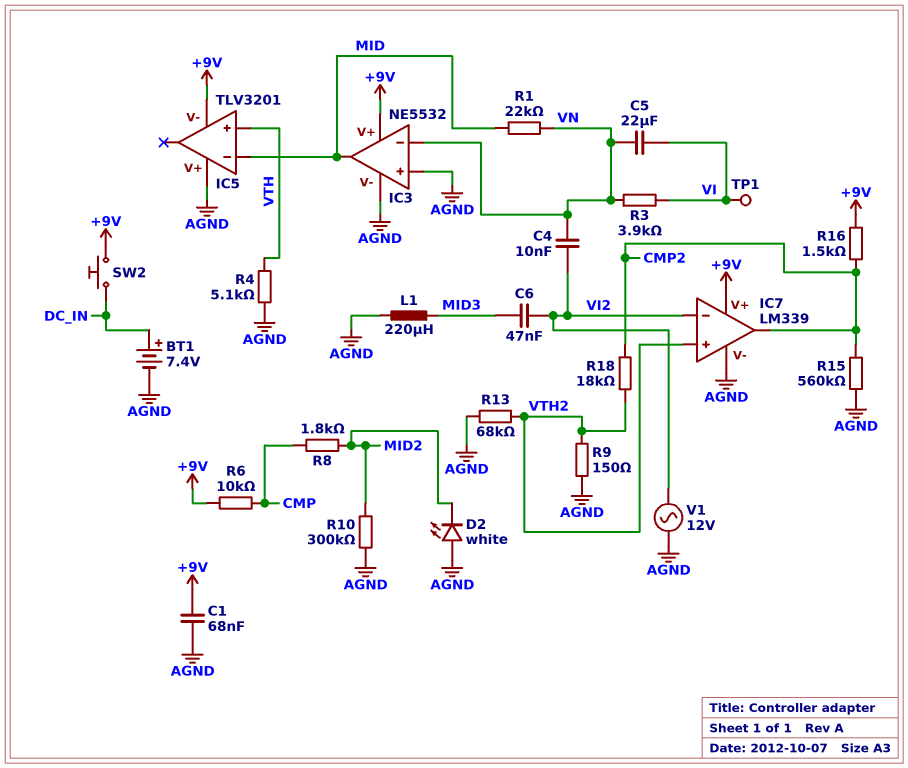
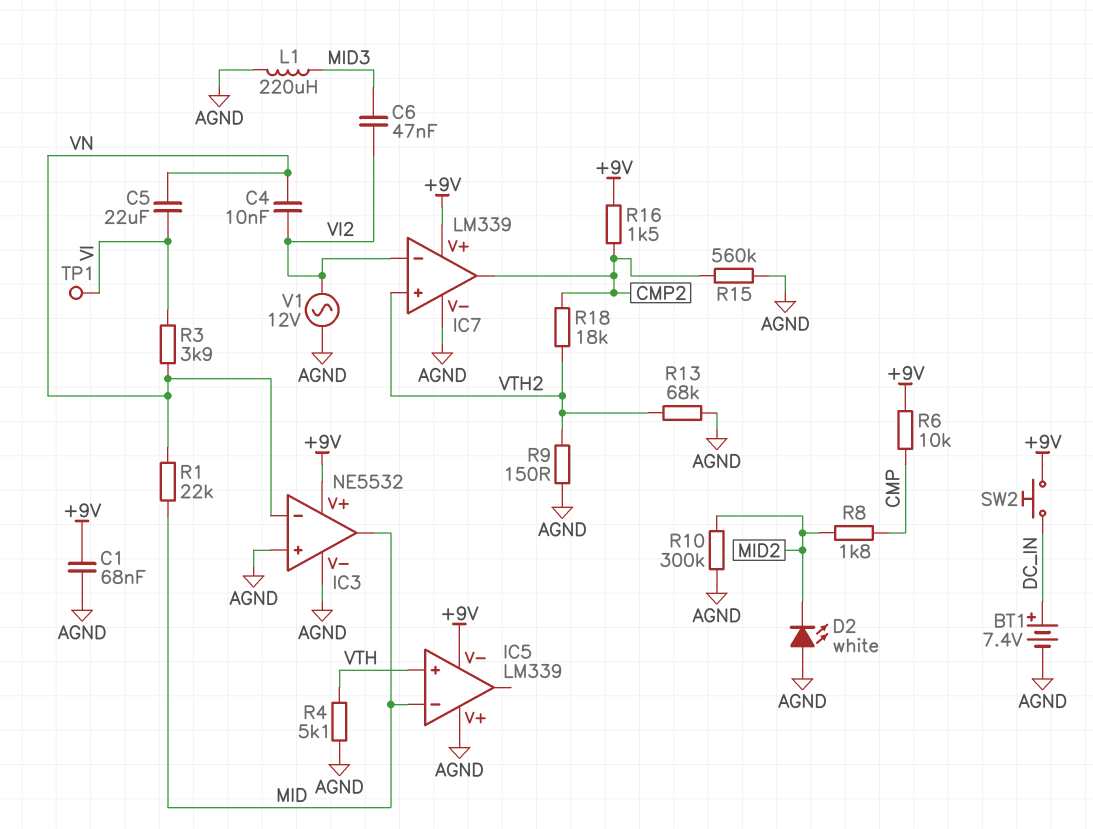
IC5: TLV3201 -> LM339

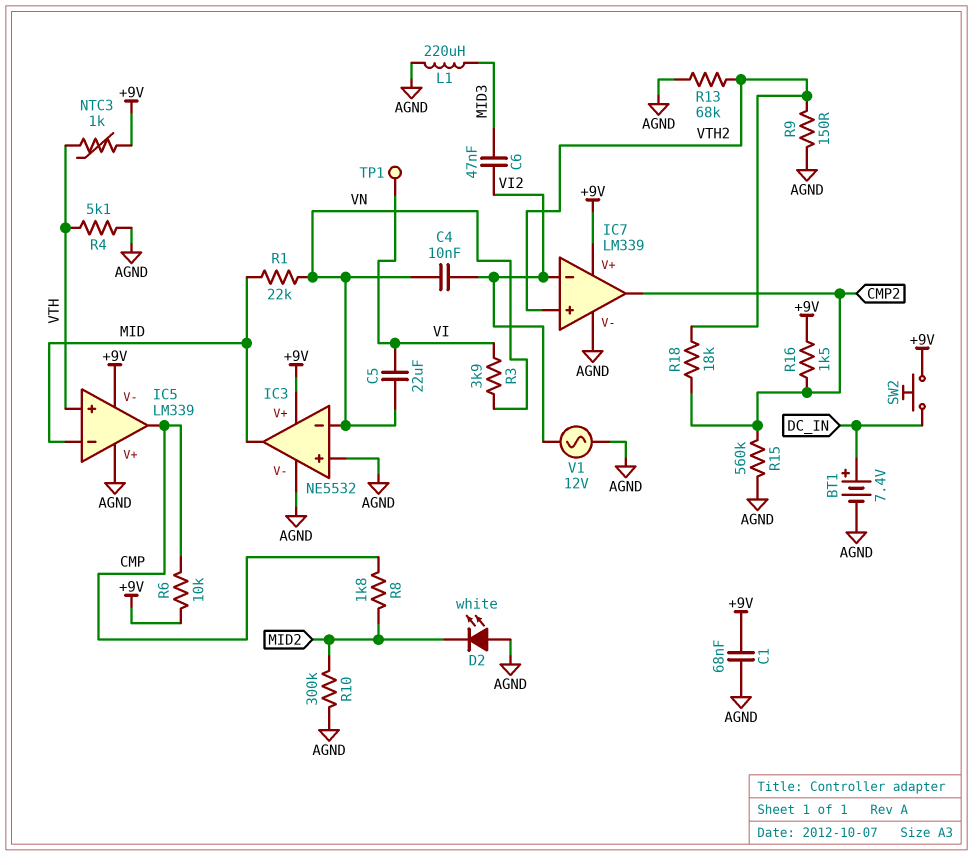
IC5 pin out: none -> CMP
NTC3: none -> 1k (+9V, VTH)

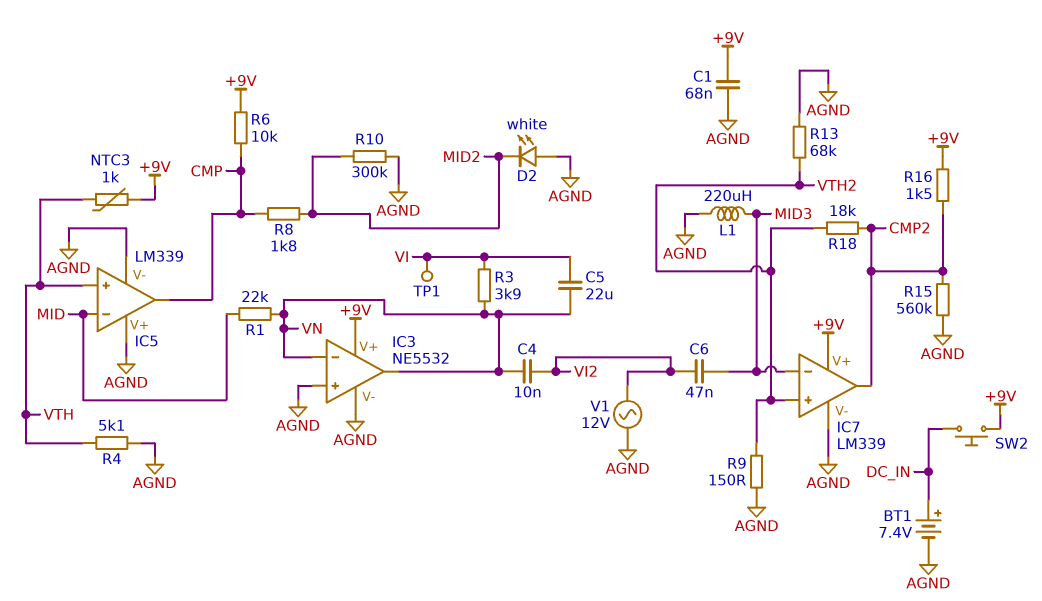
IC3 pin out: MID -> VN
IC5 pin V-: +9V -> AGND
IC7 pin in-: VI2 -> MID3

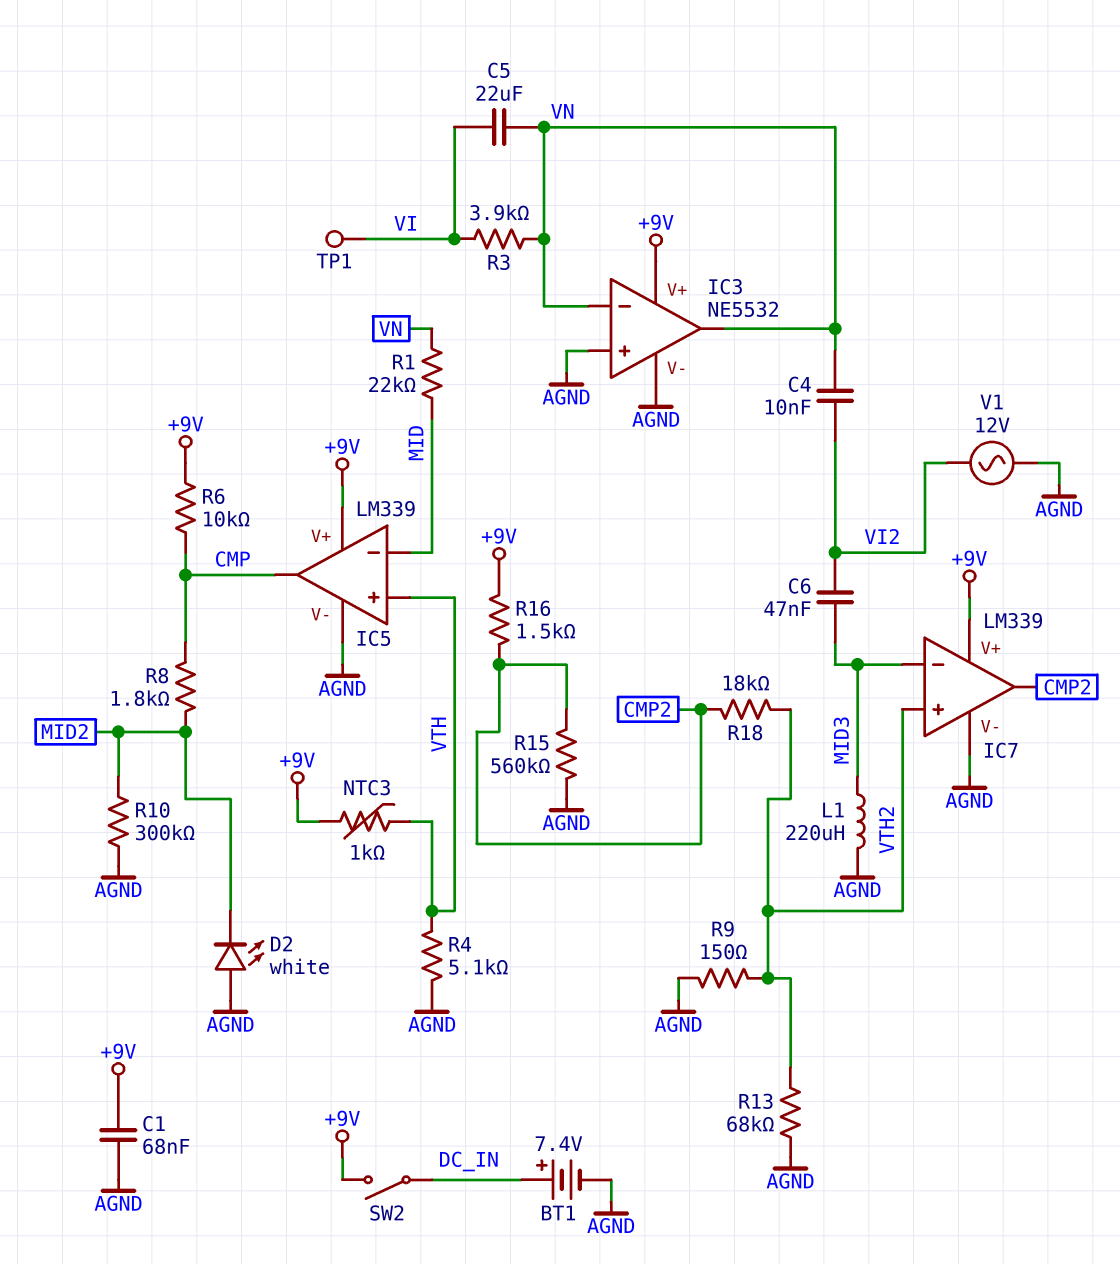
IC5 pin V+: AGND -> +9V
SW2: button (+9V, DC_IN) -> switch (+9V, DC_IN)

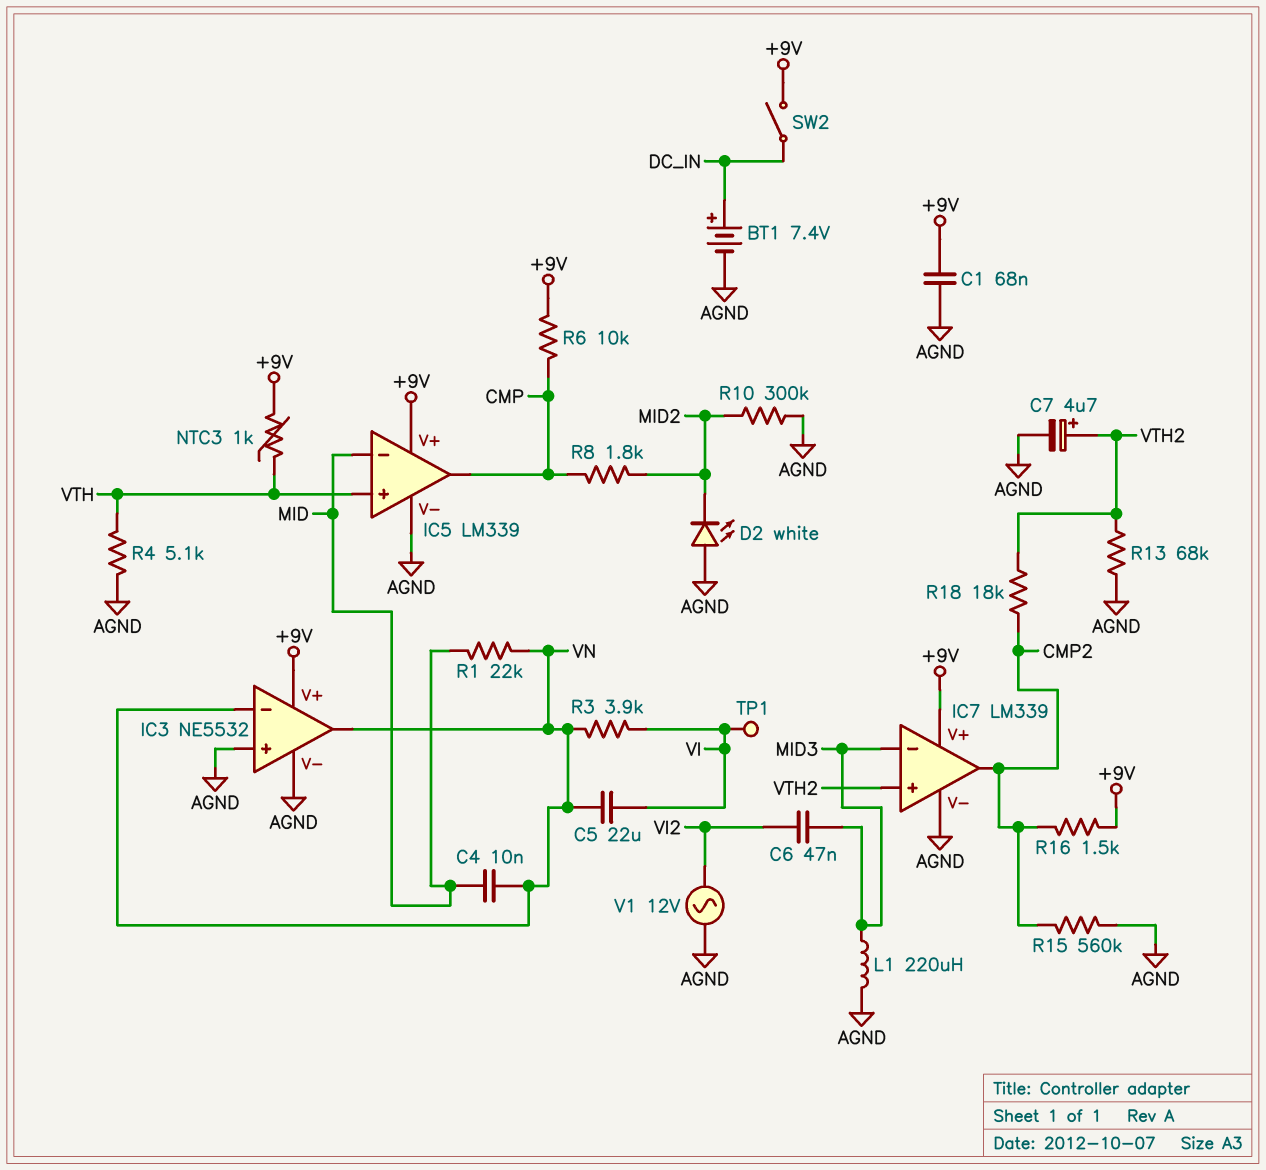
C4: 10nF (VI2, VN) -> 10nF (MID, VN)
C7: none -> 4.7uF (plus VTH2, minus AGND)
R9: 150 (AGND, VTH2) -> none

